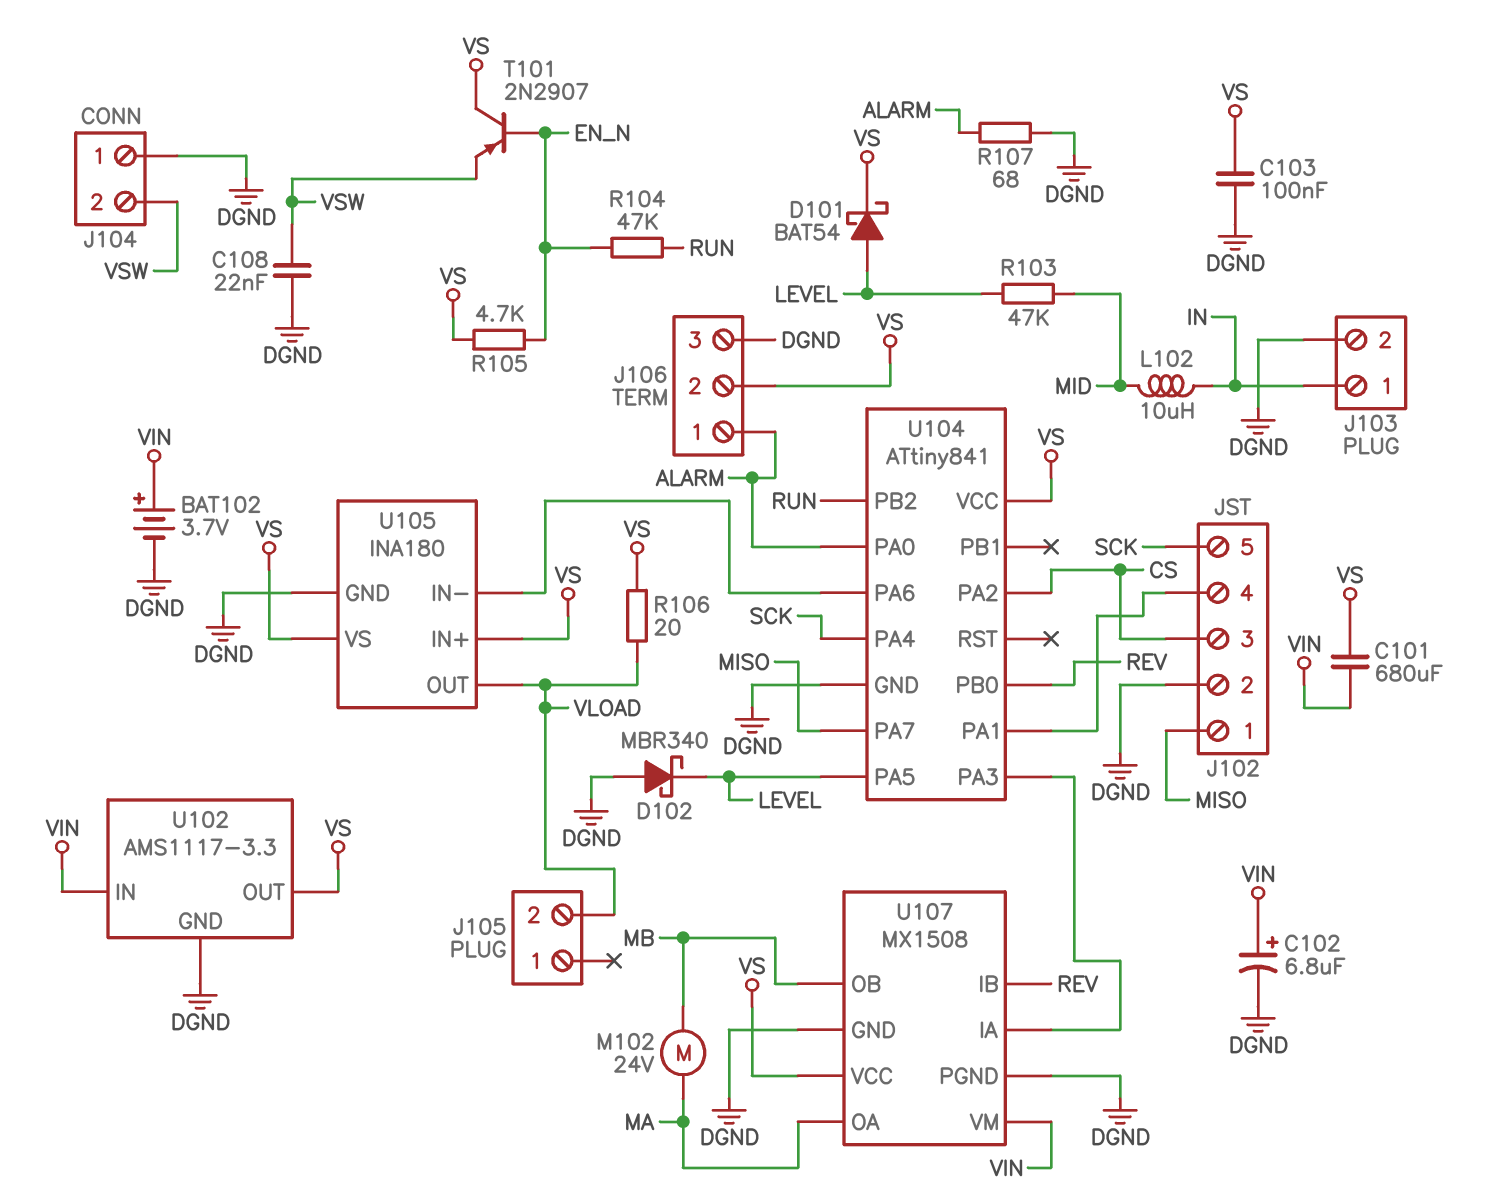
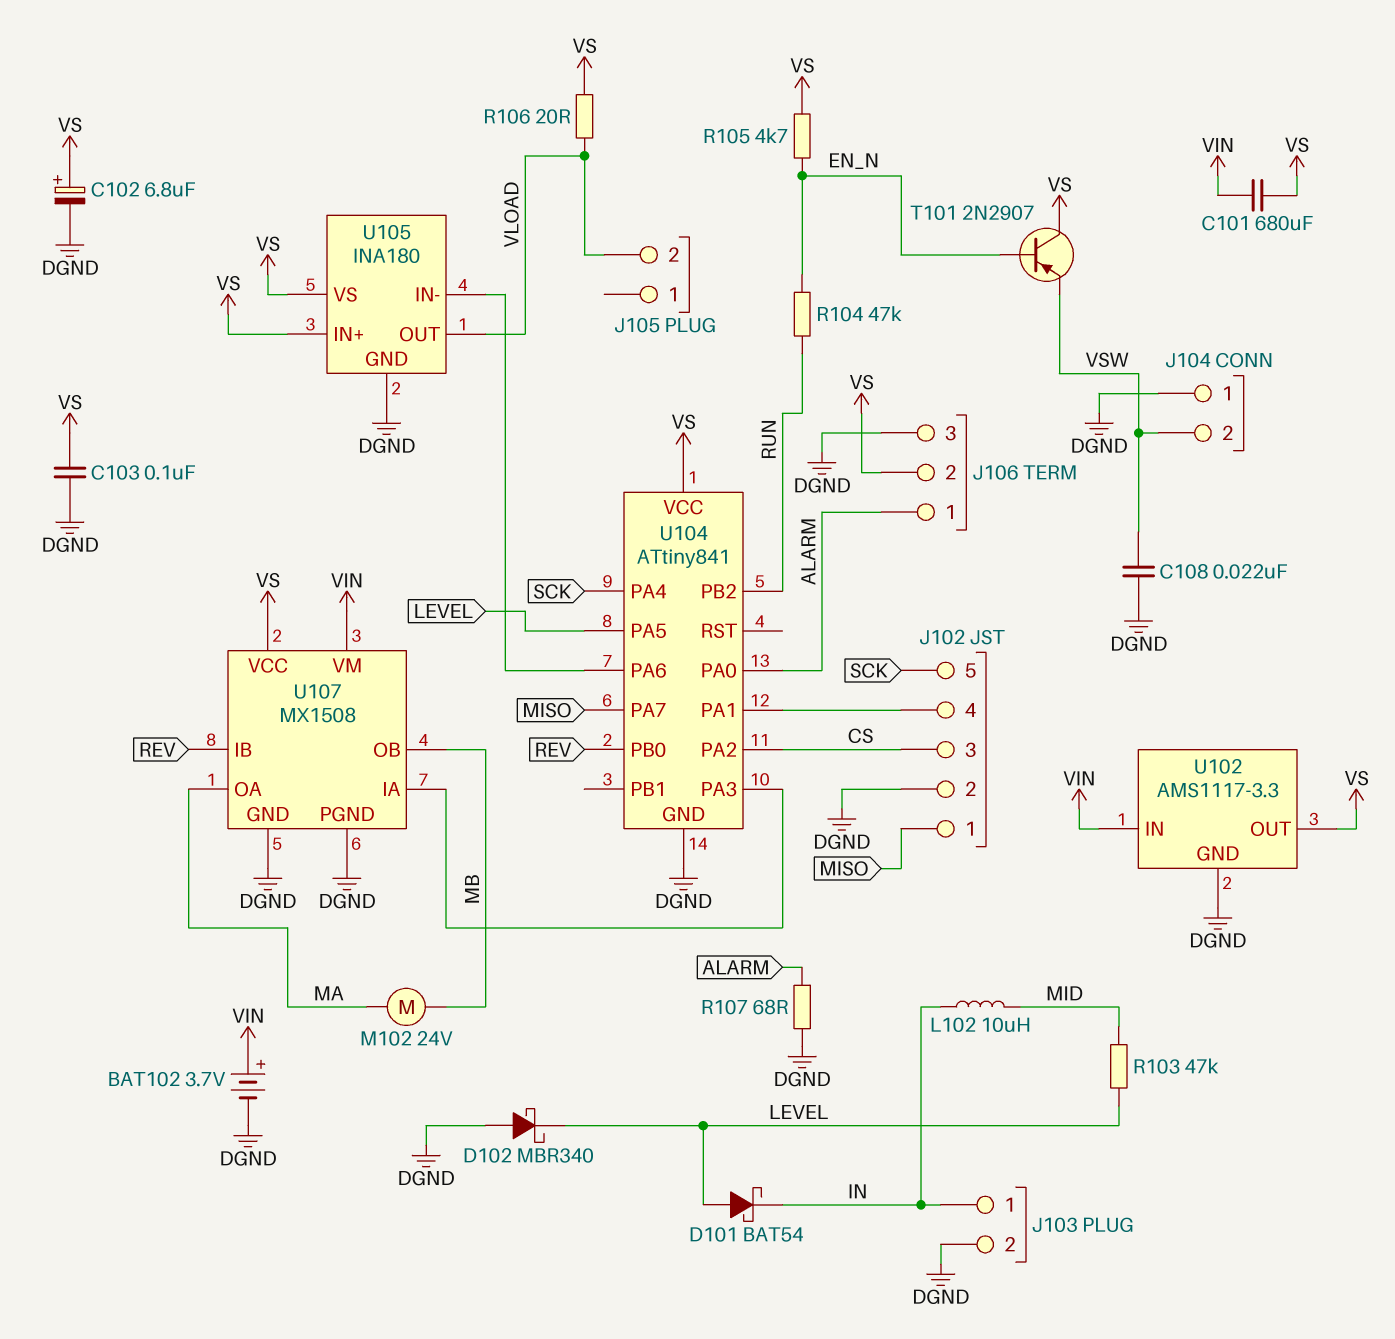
C102: 6.8uF (plus VIN, minus DGND) -> 6.8uF (plus VS, minus DGND)
D101: schottky BAT54 (A LEVEL, K VS) -> schottky BAT54 (A LEVEL, K IN)

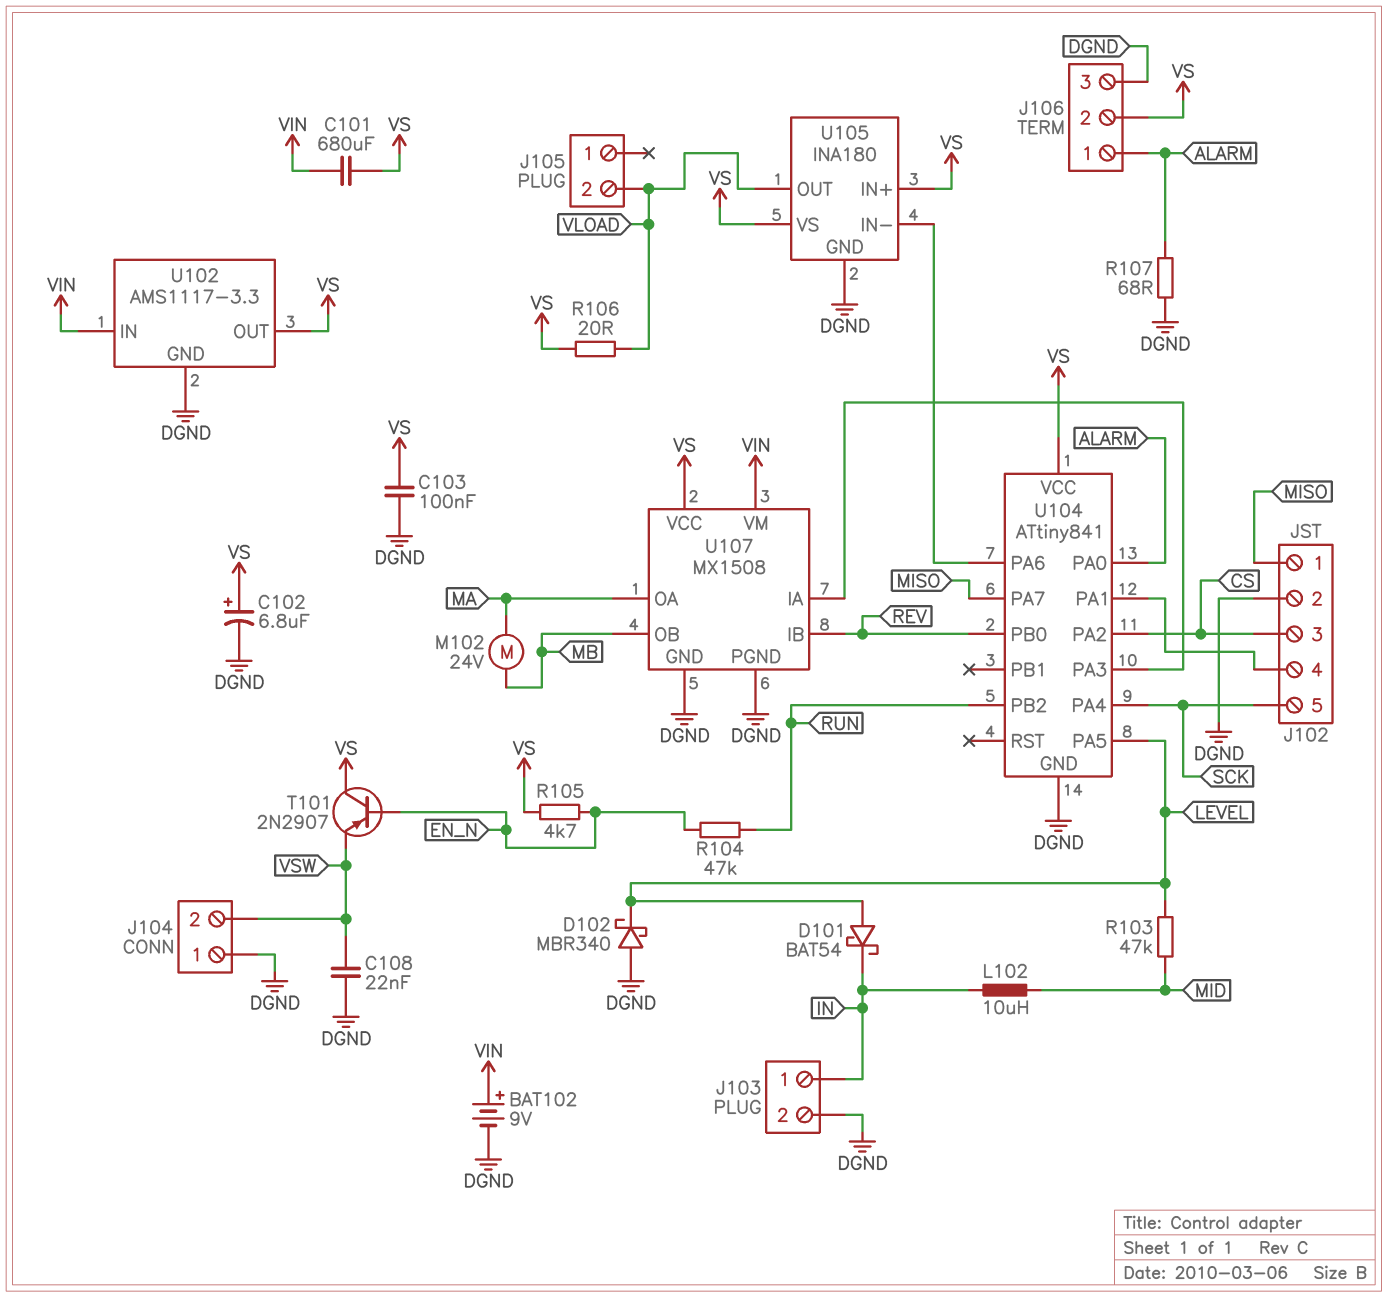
BAT102: 3.7V (plus VIN, minus DGND) -> 9V (plus VIN, minus DGND)

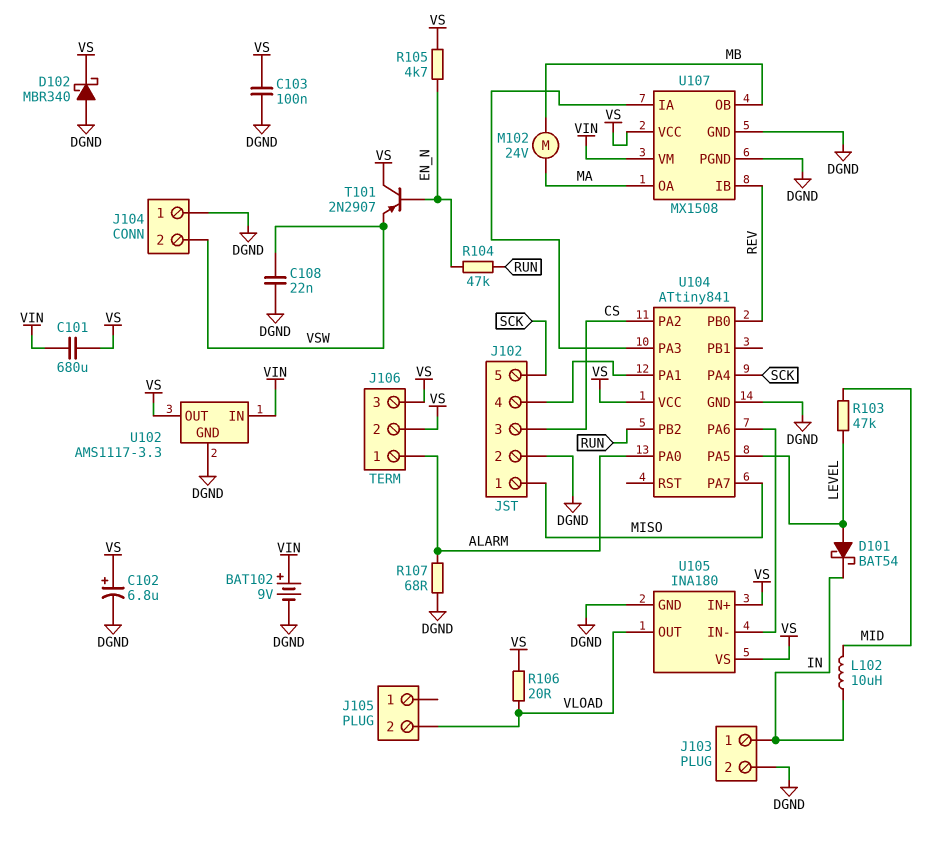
D102: schottky MBR340 (A DGND, K LEVEL) -> schottky MBR340 (A DGND, K VS)
J106 pin 3: DGND -> VS

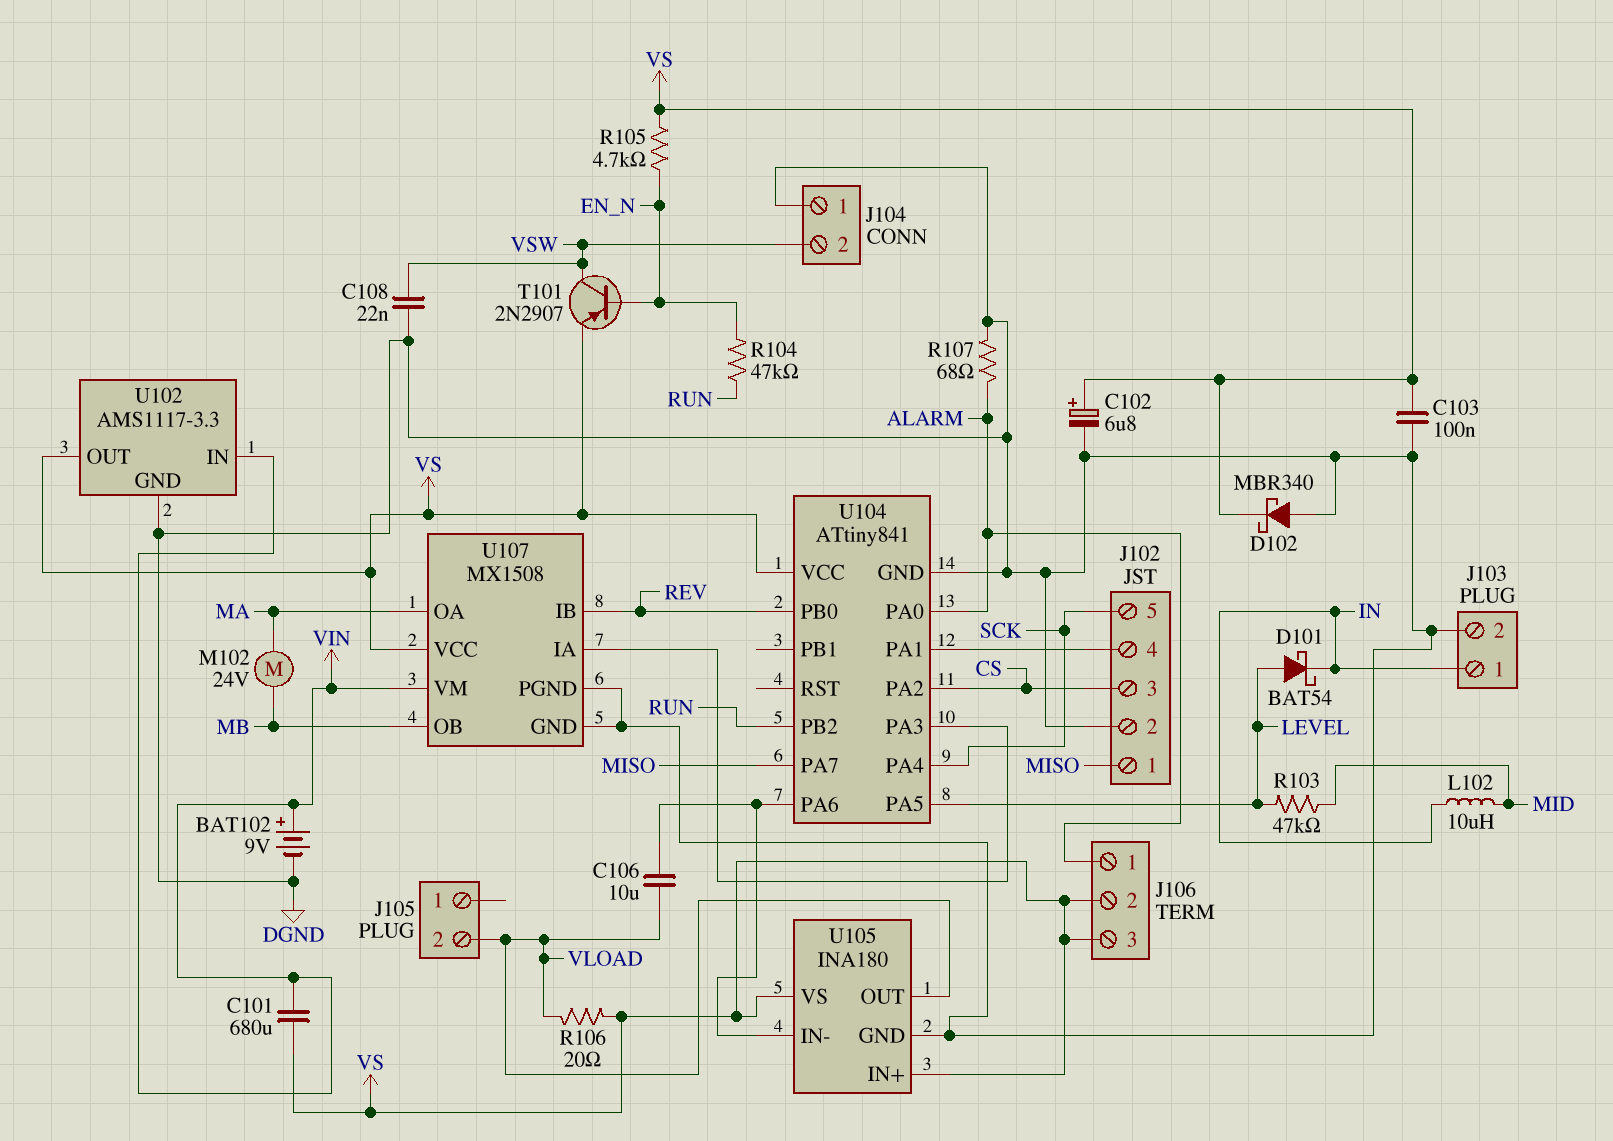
C106: none -> 10uF (U104/PA6, VLOAD)
T101: PNP 2N2907 (B EN_N, C VS, E VSW) -> PNP 2N2907 (B EN_N, C VSW, E VS)

